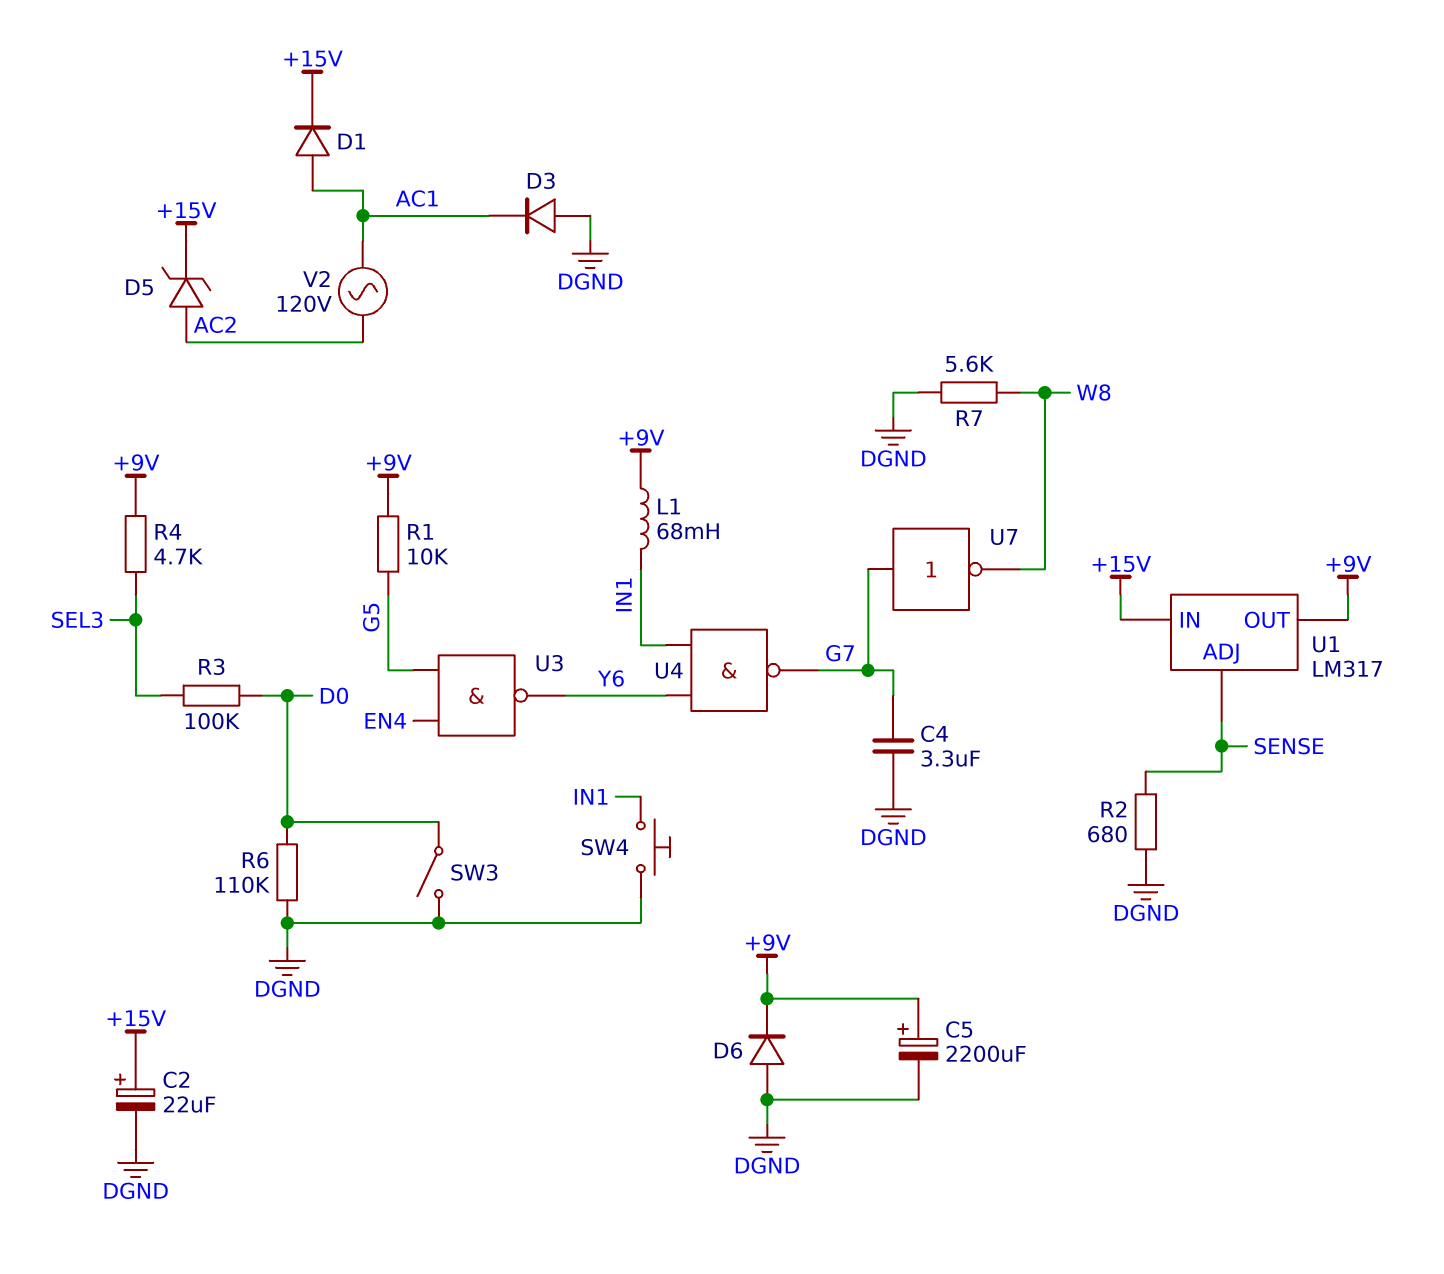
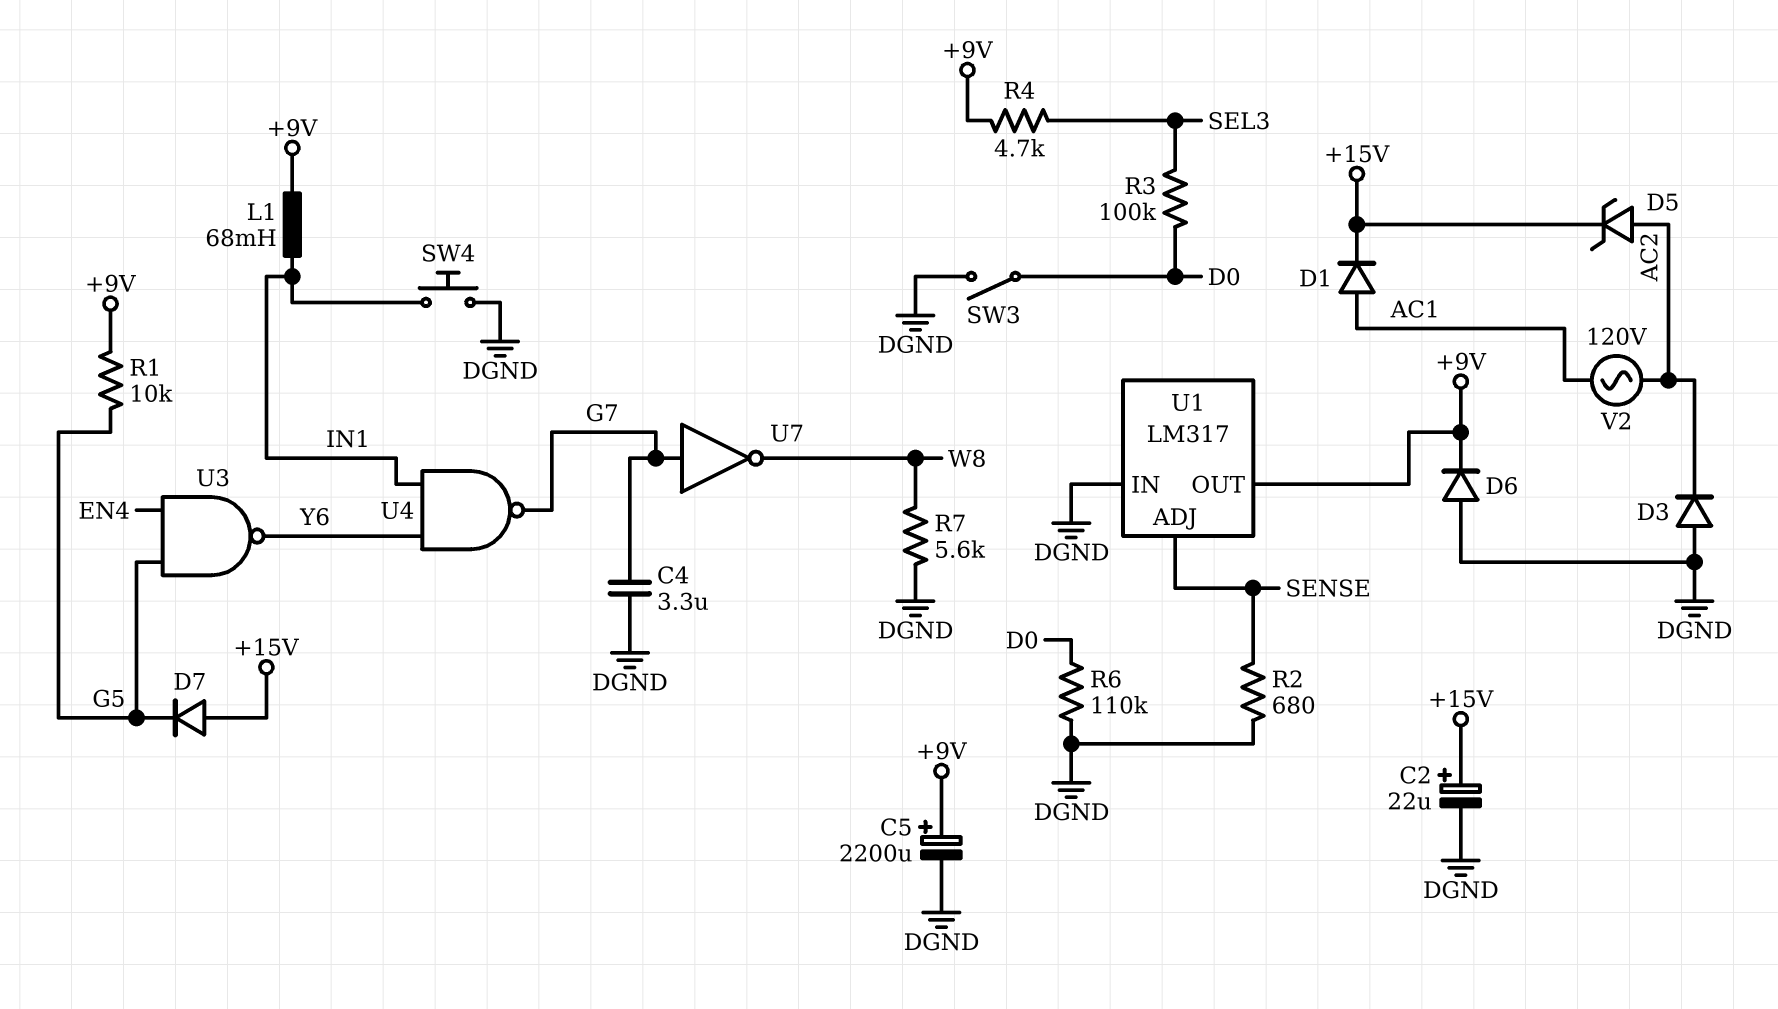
D3: diode (A DGND, K AC1) -> diode (A DGND, K AC2)
D7: none -> diode (A +15V, K G5)
U1 pin IN: +15V -> DGND

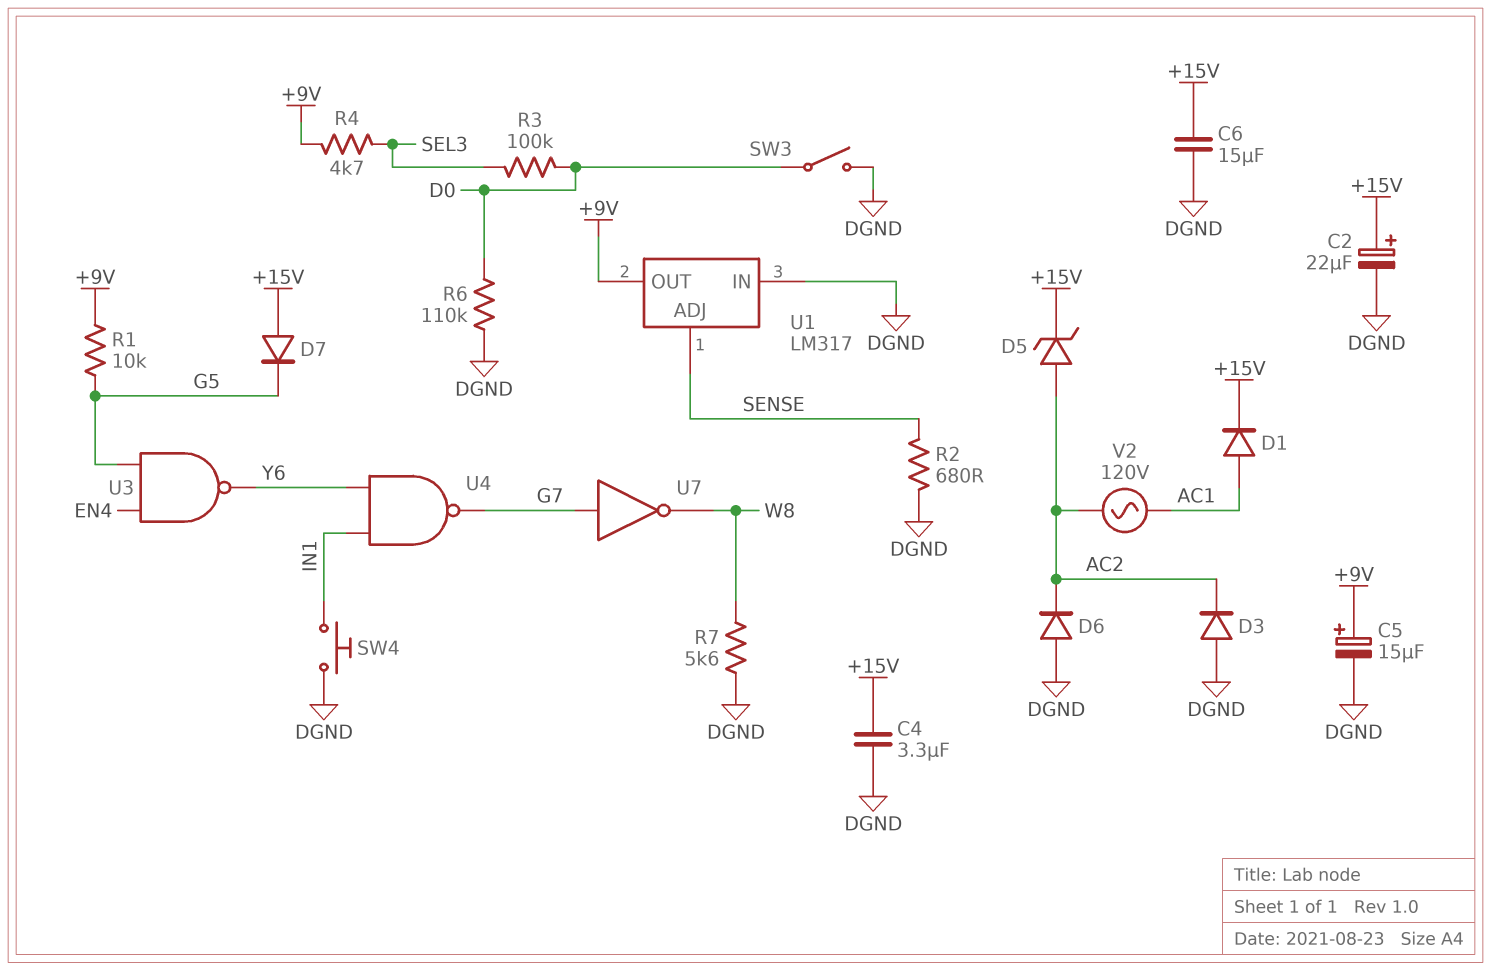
C4: 3.3uF (DGND, G7) -> 3.3uF (+15V, DGND)
C5: 2200uF (plus +9V, minus DGND) -> 15uF (plus +9V, minus DGND)
C6: none -> 15uF (+15V, DGND)
D6: diode (A DGND, K +9V) -> diode (A DGND, K AC2)
L1: 68mH (+9V, IN1) -> none

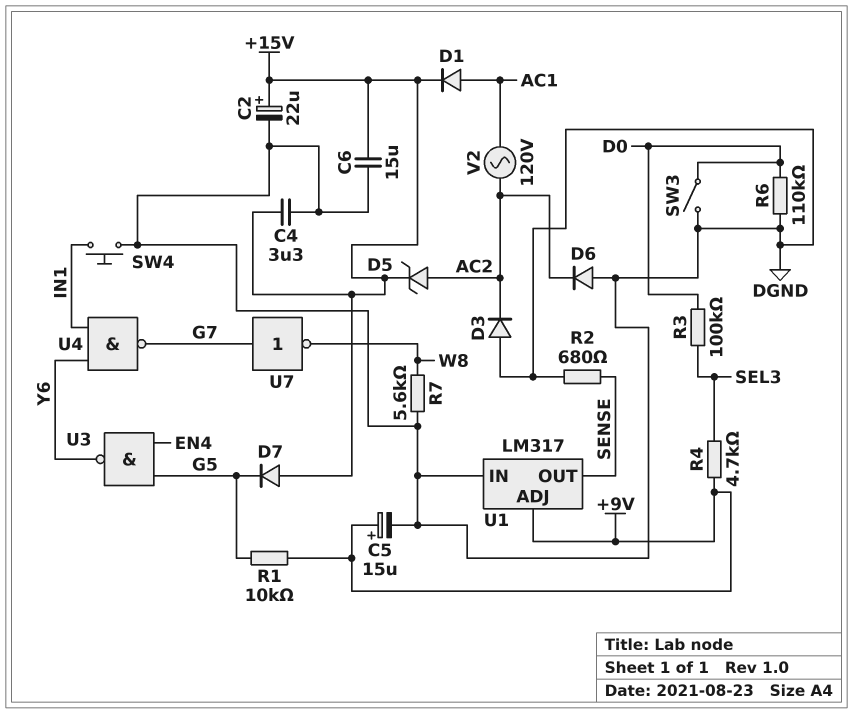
U1 pin ADJ: SENSE -> +9V
U1 pin OUT: +9V -> SENSE

